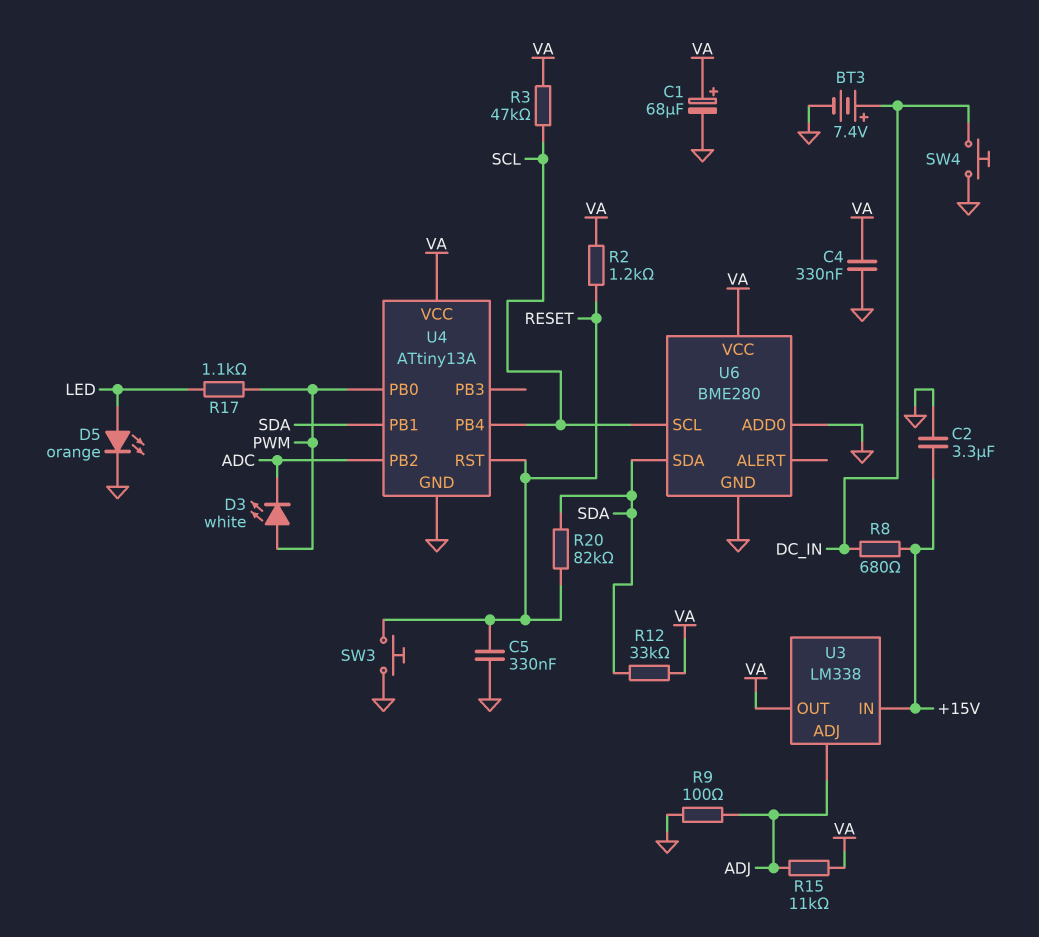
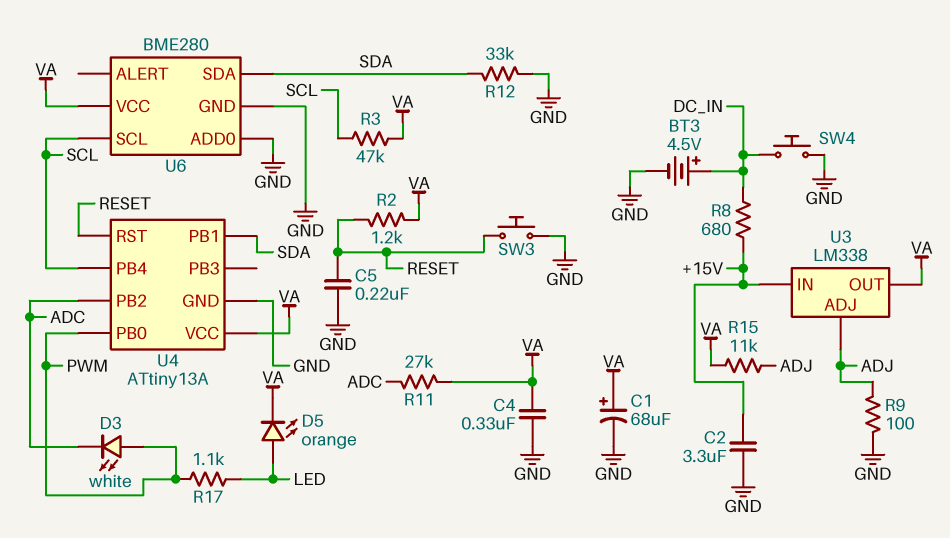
BT3: 7.4V (plus DC_IN, minus GND) -> 4.5V (plus DC_IN, minus GND)
C5: 330nF (GND, RESET) -> 220nF (GND, RESET)
D5: LED orange (A LED, K GND) -> LED orange (A LED, K VA)
R11: none -> 27k (ADC, VA)
R12: 33k (SDA, VA) -> 33k (GND, SDA)
R20: 82k (RESET, SDA) -> none

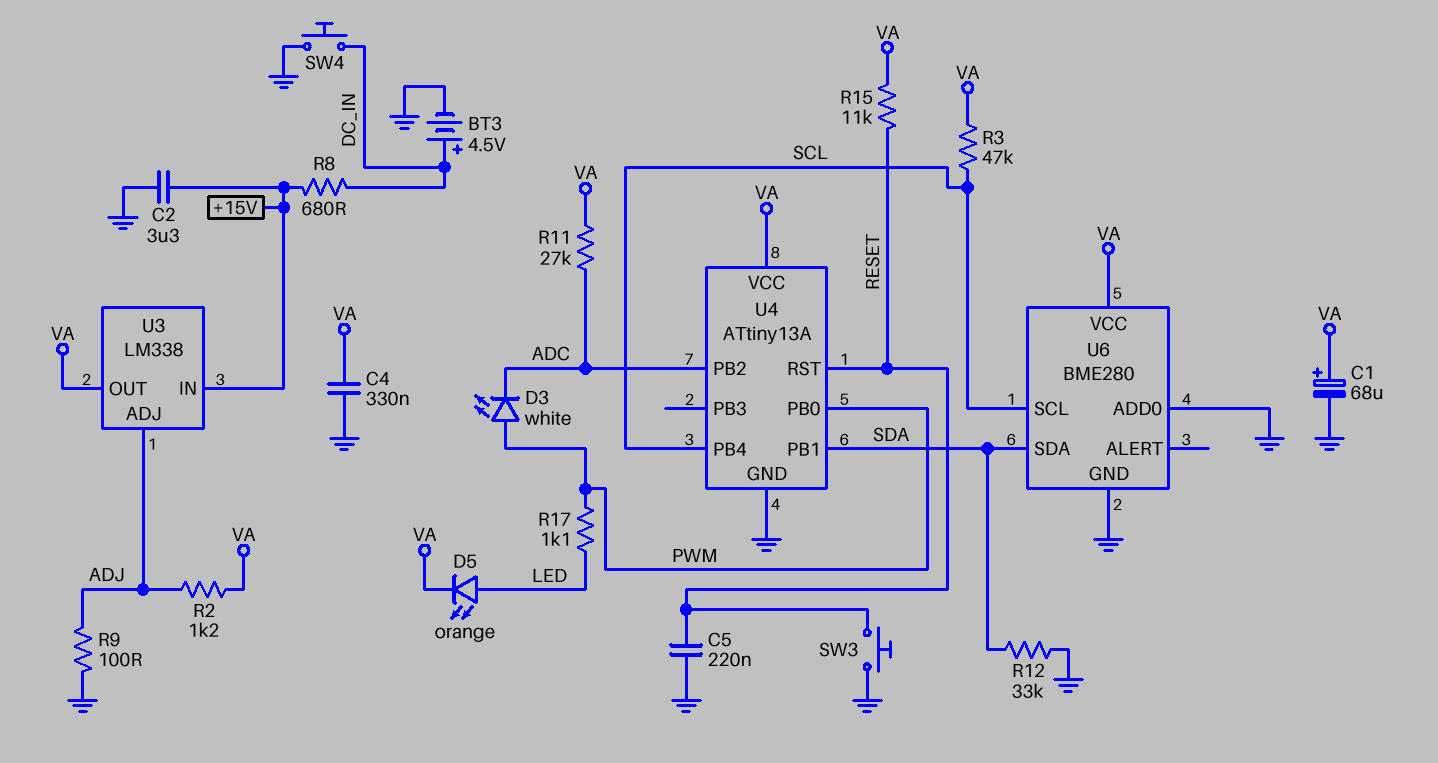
R2: 1.2k (RESET, VA) -> 1.2k (ADJ, VA)
R15: 11k (ADJ, VA) -> 11k (RESET, VA)

